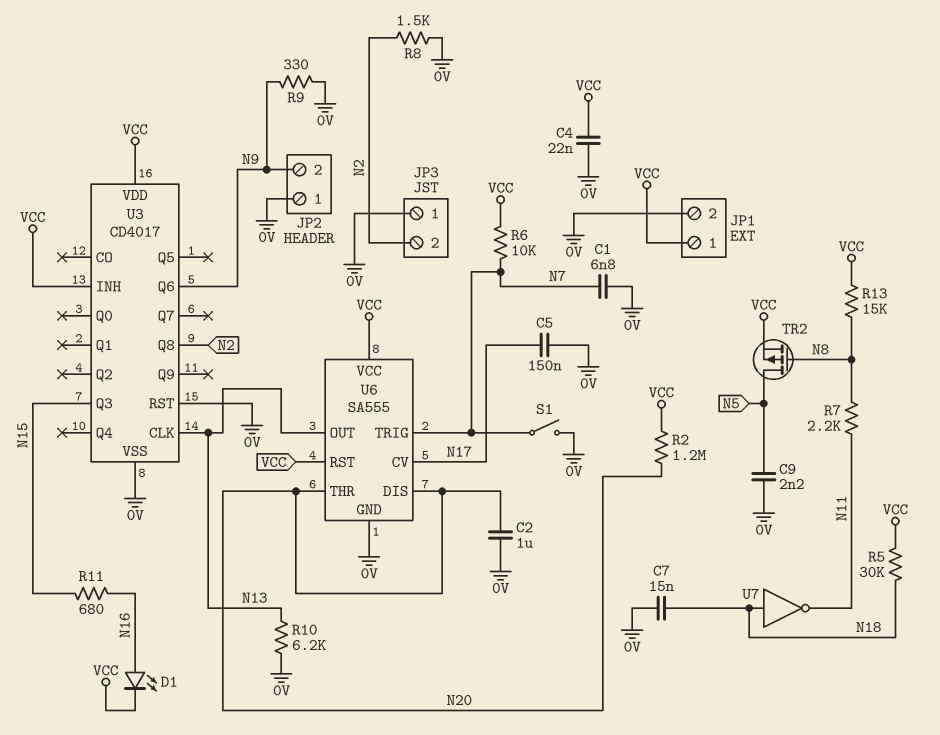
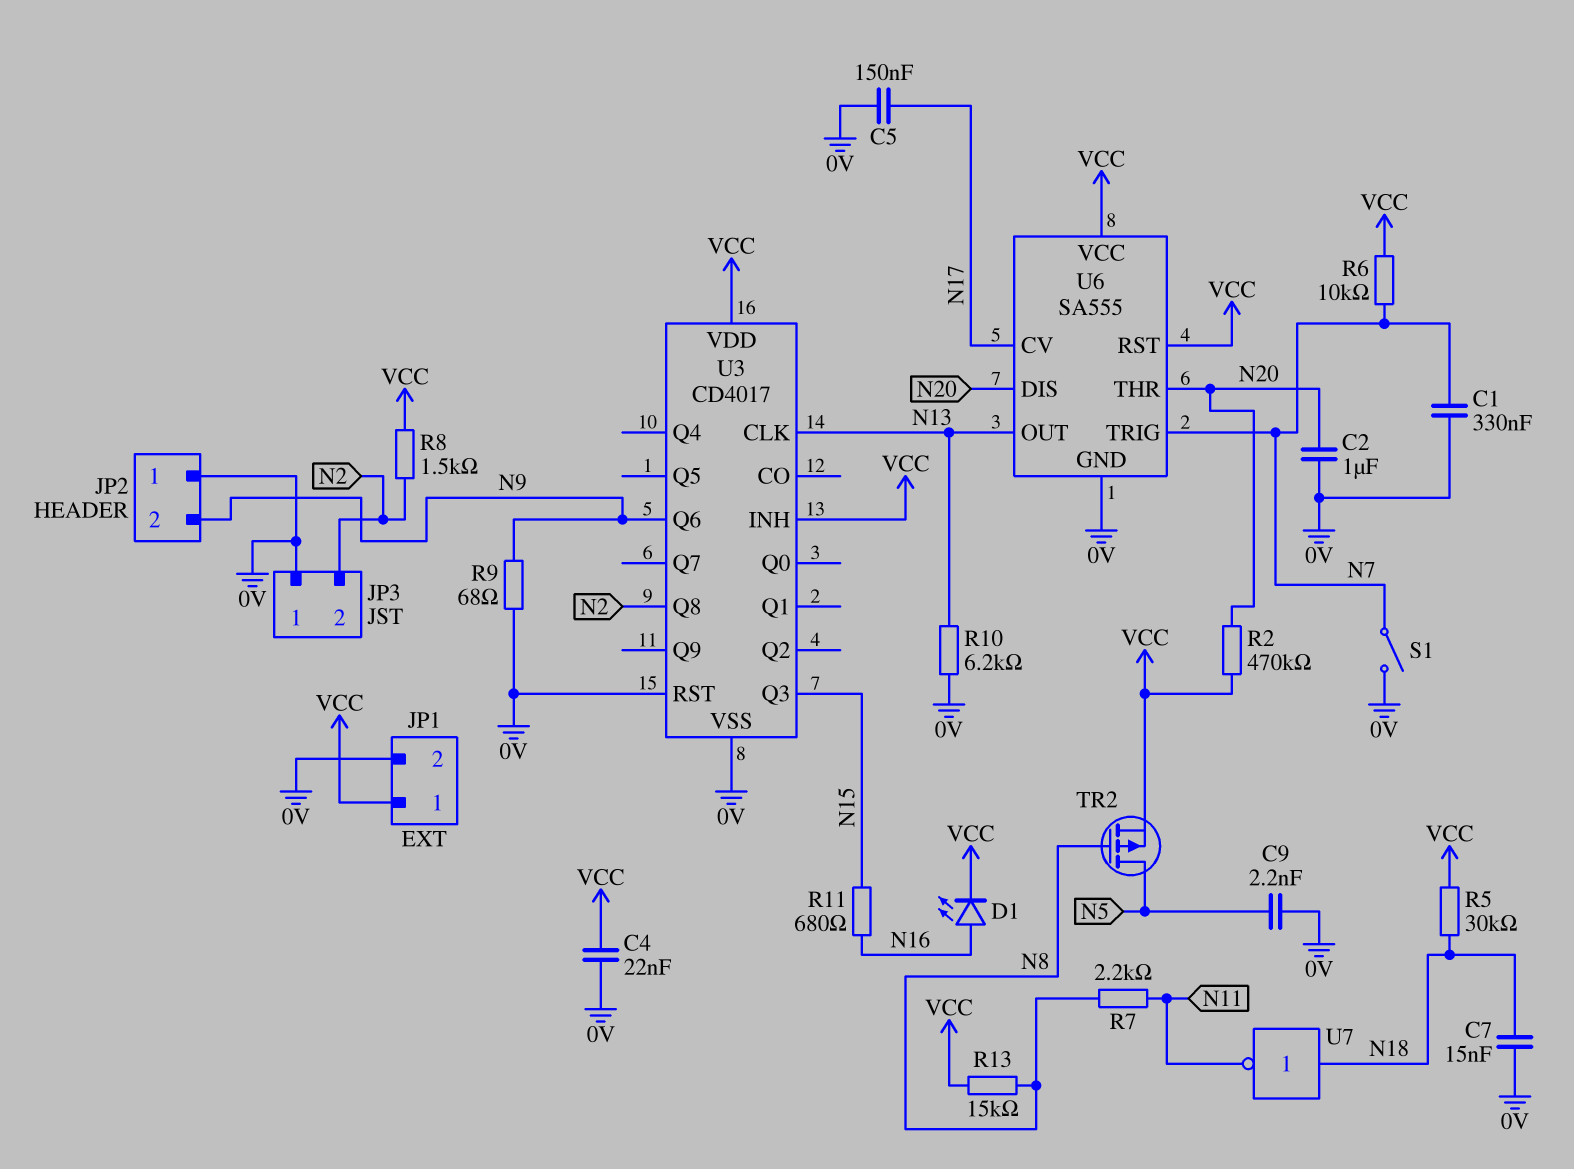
C1: 6.8nF (0V, N7) -> 330nF (0V, N7)
R2: 1.2M (N20, VCC) -> 470k (N20, VCC)
R8: 1.5k (0V, N2) -> 1.5k (N2, VCC)
R9: 330 (0V, N9) -> 68 (0V, N9)

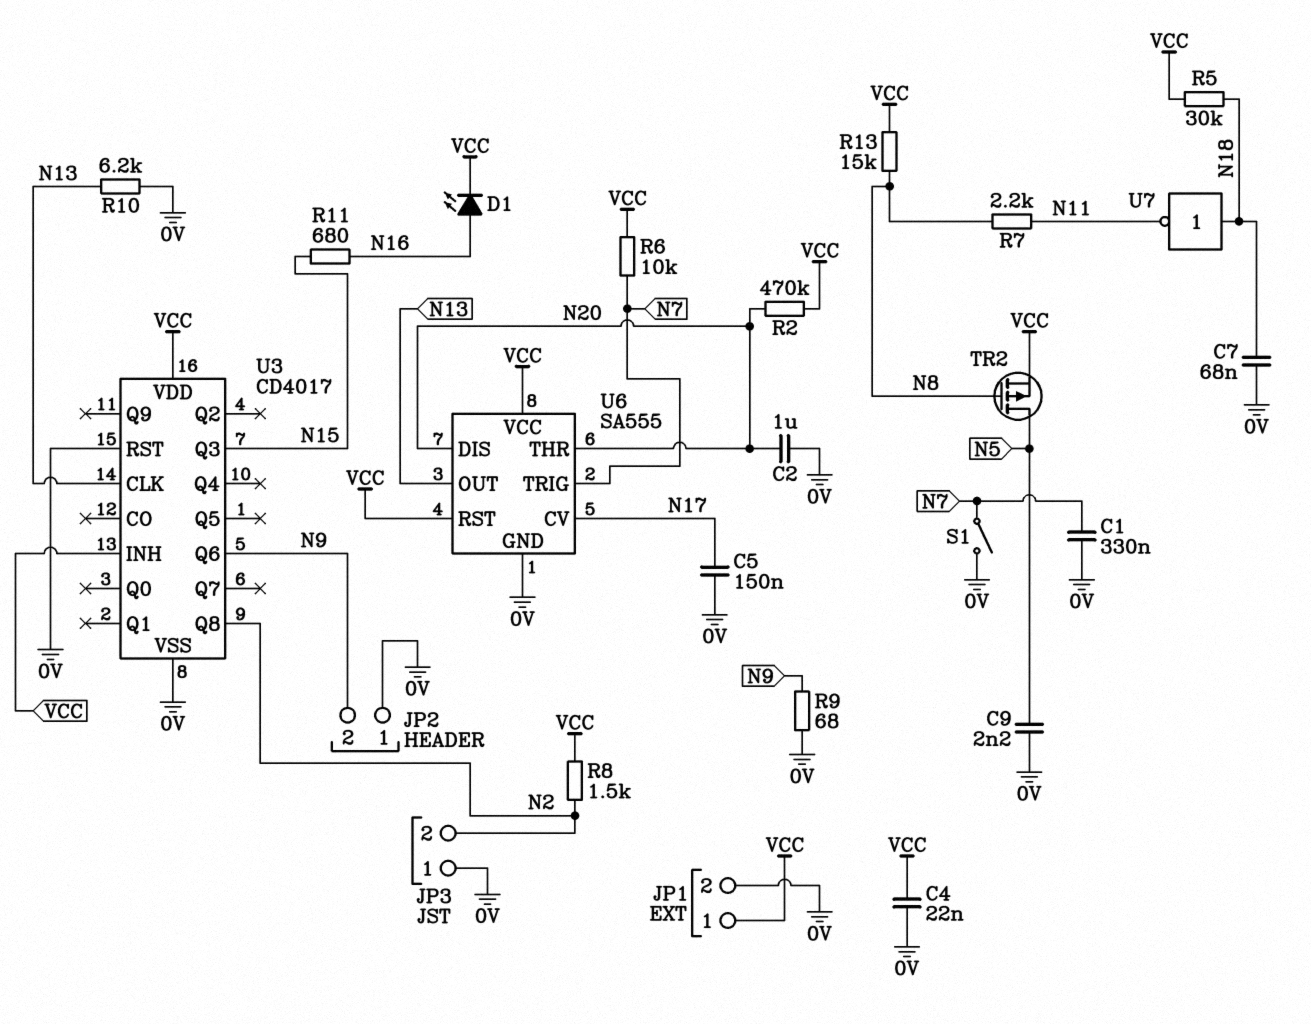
C7: 15nF (0V, N18) -> 68nF (0V, N18)

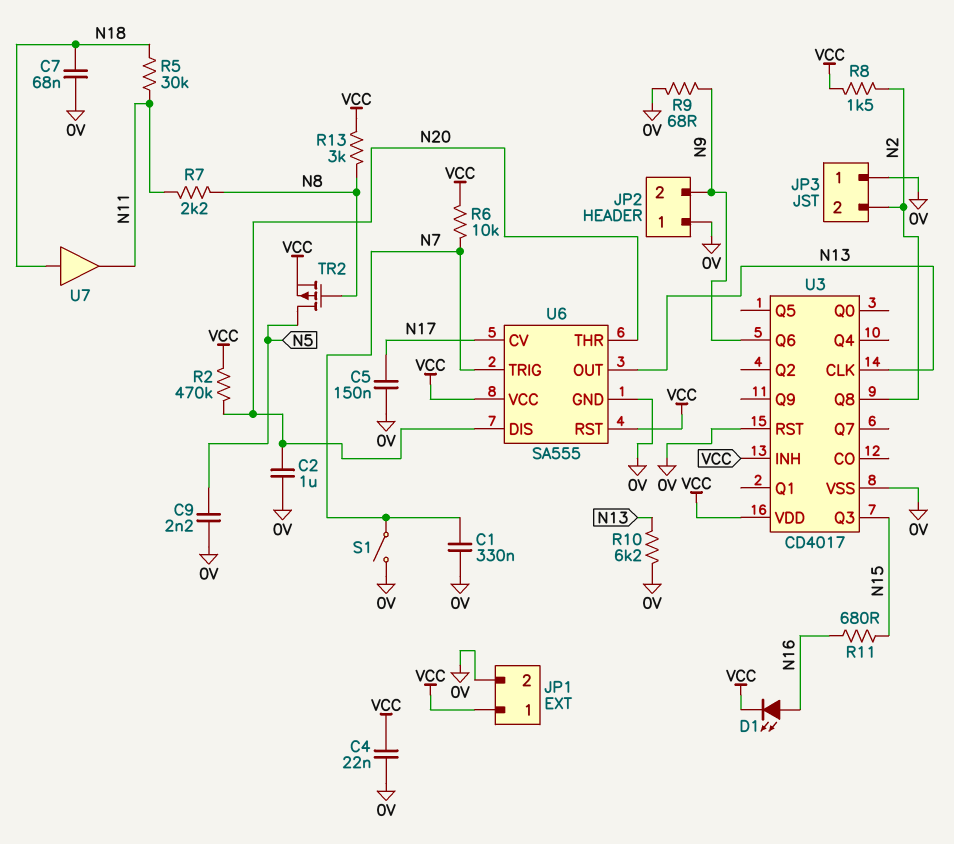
R5: 30k (N18, VCC) -> 30k (N11, N18)
R13: 15k (N8, VCC) -> 3k (N8, VCC)
U7: NOT (in N18, out N11) -> buffer (in N18, out N11)

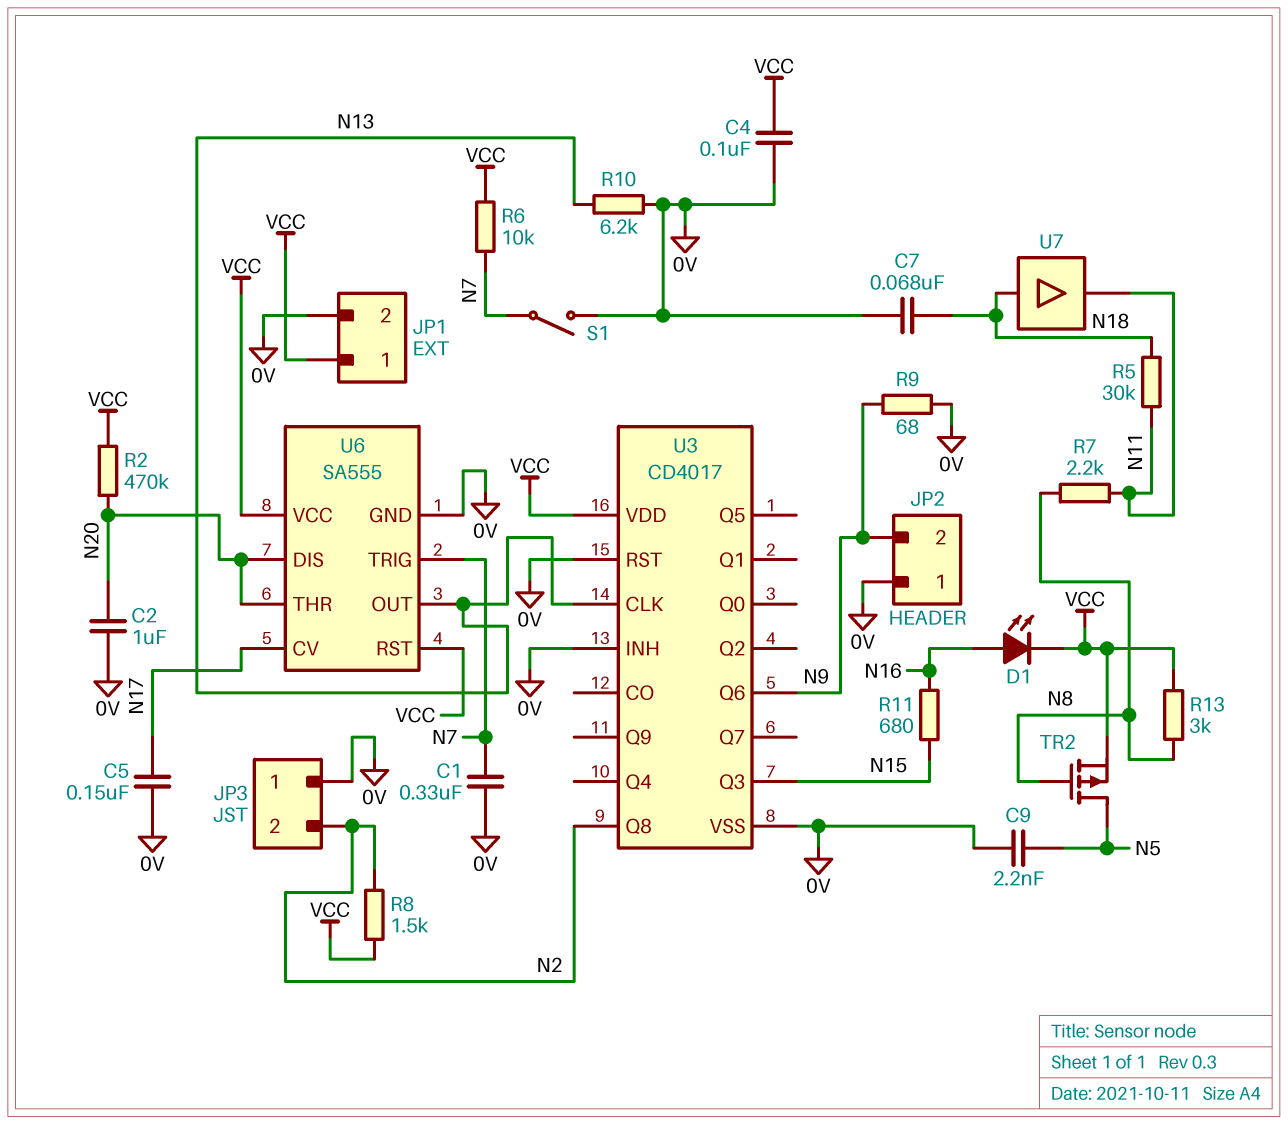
C4: 22nF (0V, VCC) -> 100nF (0V, VCC)
U3 pin INH: VCC -> 0V

